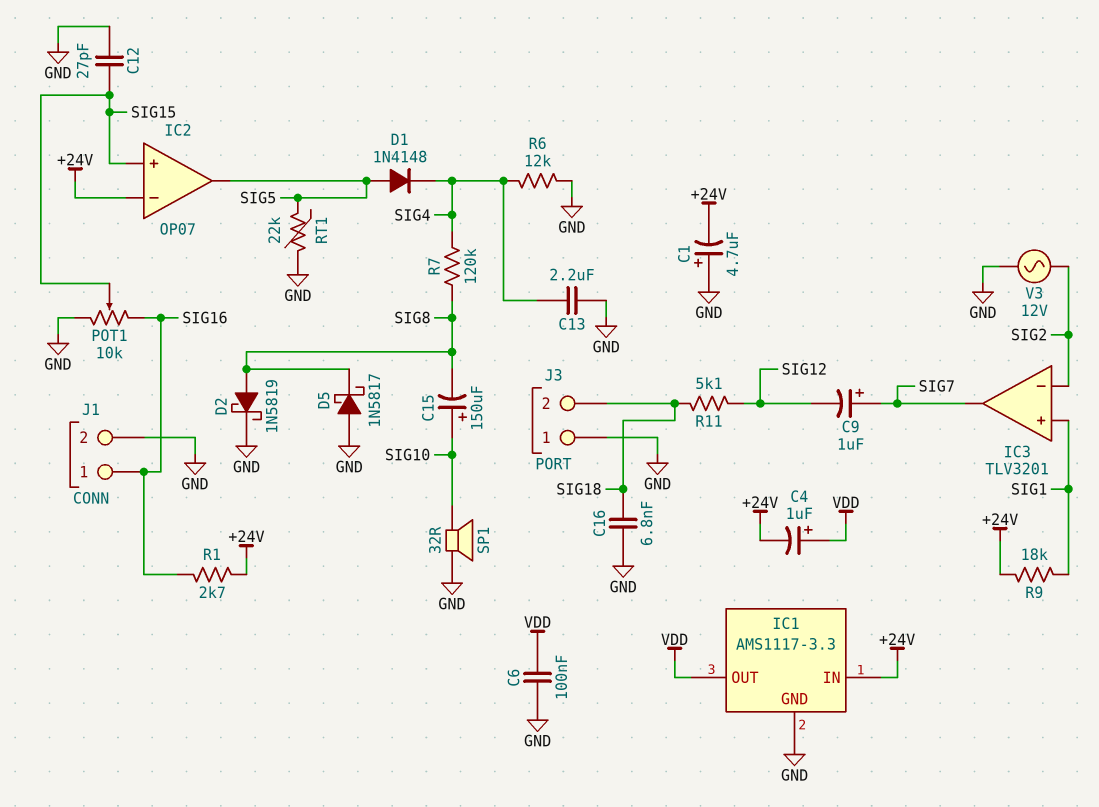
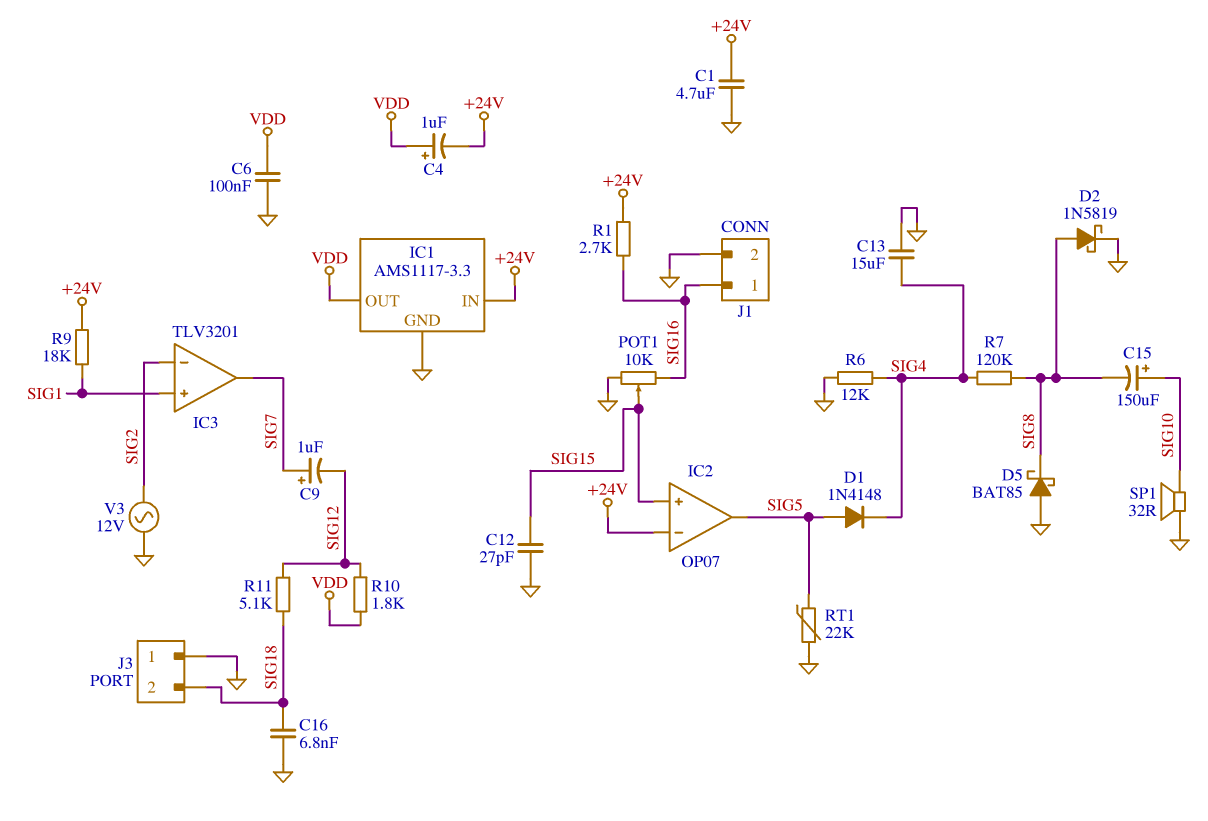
C1: 4.7uF (plus GND, minus +24V) -> 4.7uF (+24V, GND)
C13: 2.2uF (GND, SIG4) -> 15uF (GND, SIG4)
D5: schottky 1N5817 (A GND, K SIG8) -> schottky BAT85 (A GND, K SIG8)
R10: none -> 1.8k (SIG12, VDD)

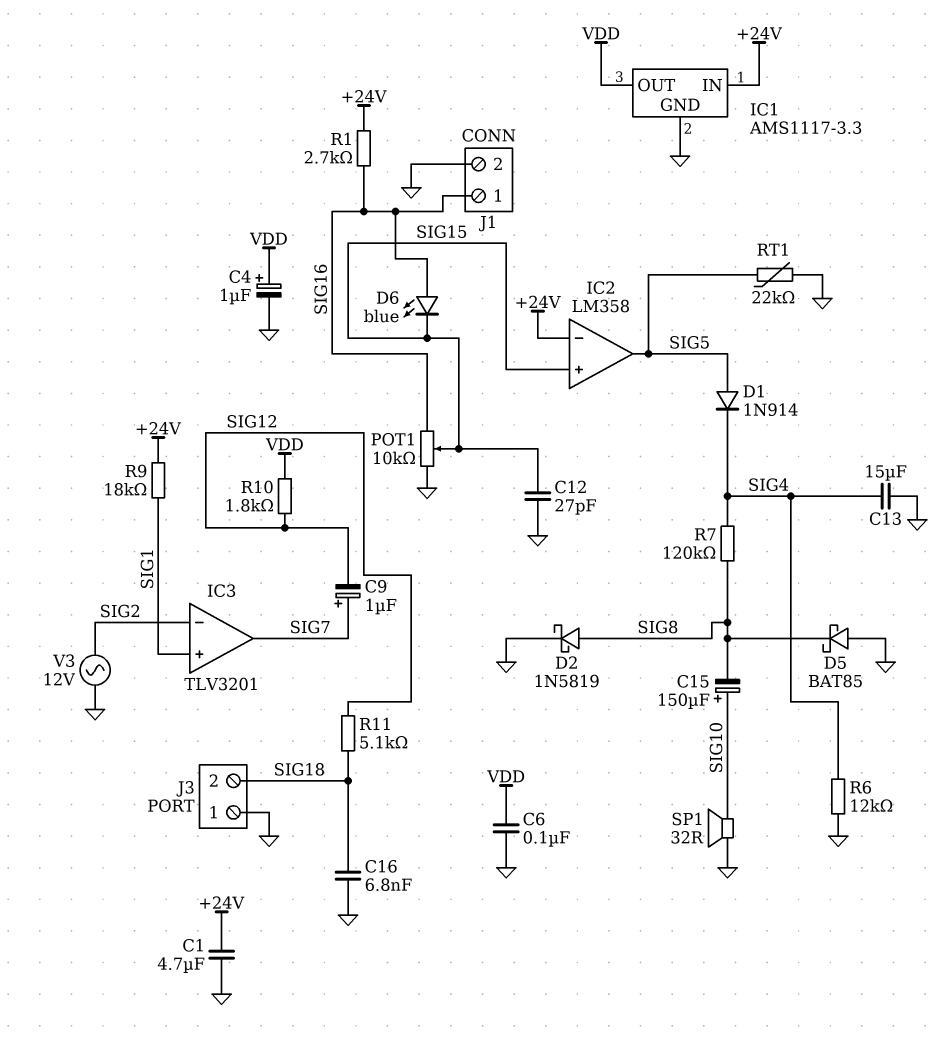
C4: 1uF (plus VDD, minus +24V) -> 1uF (plus VDD, minus GND)
D1: diode 1N4148 (A SIG5, K SIG4) -> diode 1N914 (A SIG5, K SIG4)
D6: none -> LED blue (A SIG16, K SIG15)
IC2: OP07 -> LM358

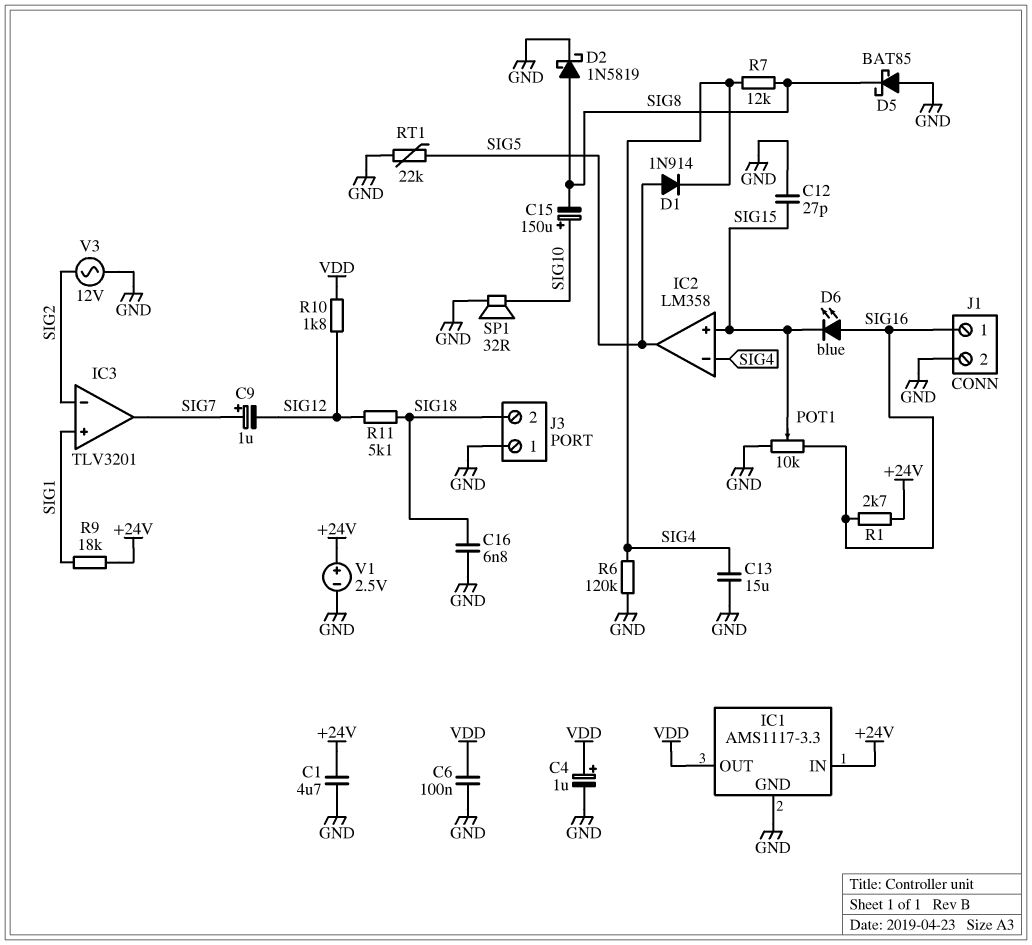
IC2 pin in-: +24V -> SIG4
R6: 12k (GND, SIG4) -> 120k (GND, SIG4)
R7: 120k (SIG4, SIG8) -> 12k (SIG4, SIG8)
V1: none -> 2.5V (plus +24V, minus GND)

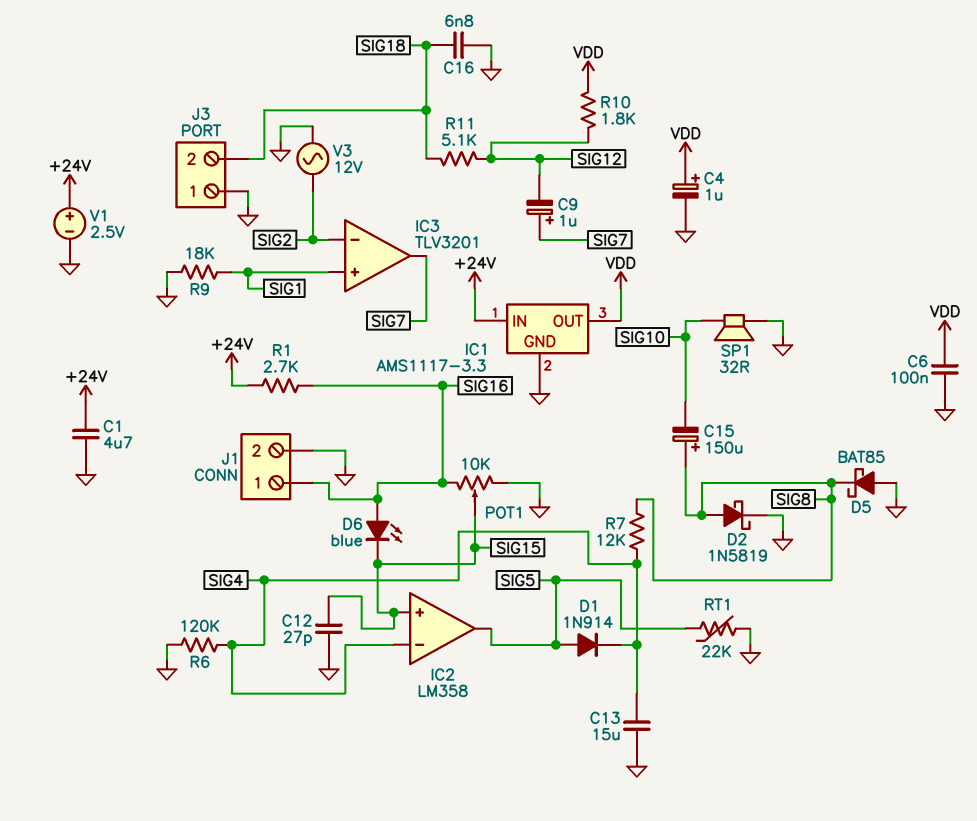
C15: 150uF (plus SIG10, minus SIG8) -> 150uF (plus SIG8, minus SIG10)
R9: 18k (+24V, SIG1) -> 18k (GND, SIG1)

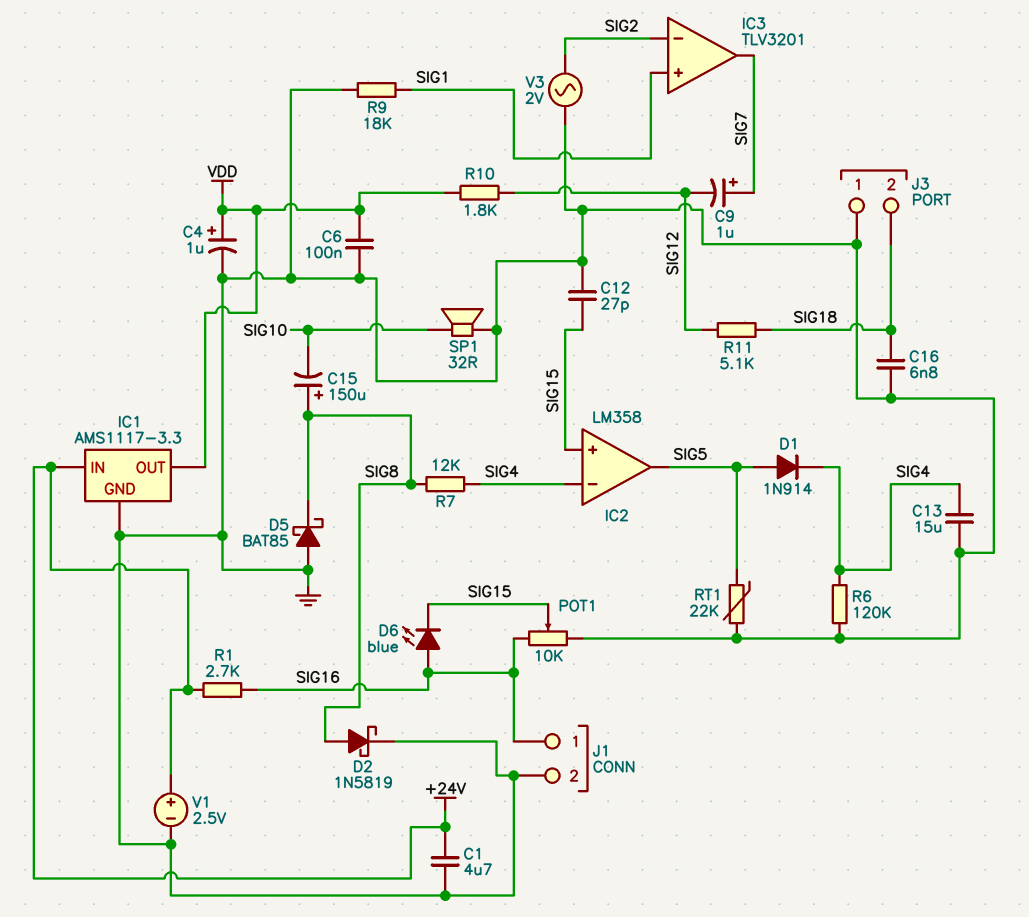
V3: AC 12V (GND, SIG2) -> AC 2V (GND, SIG2)

